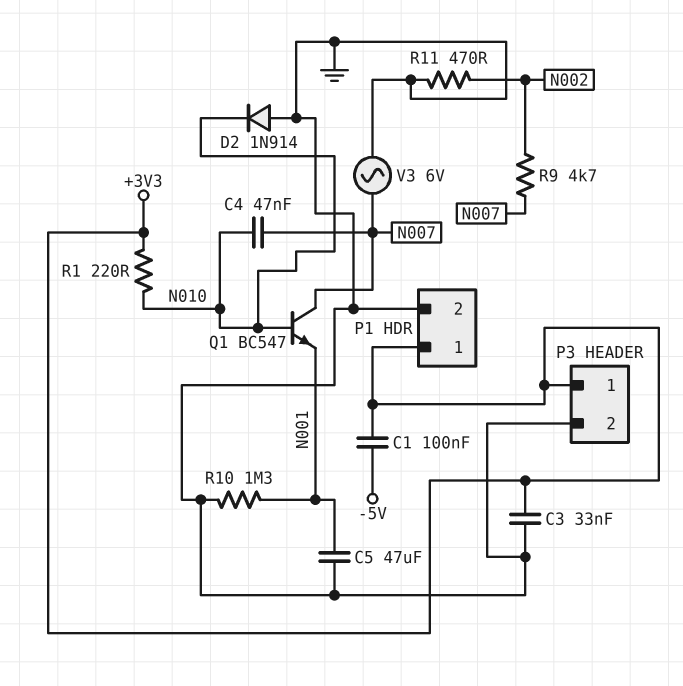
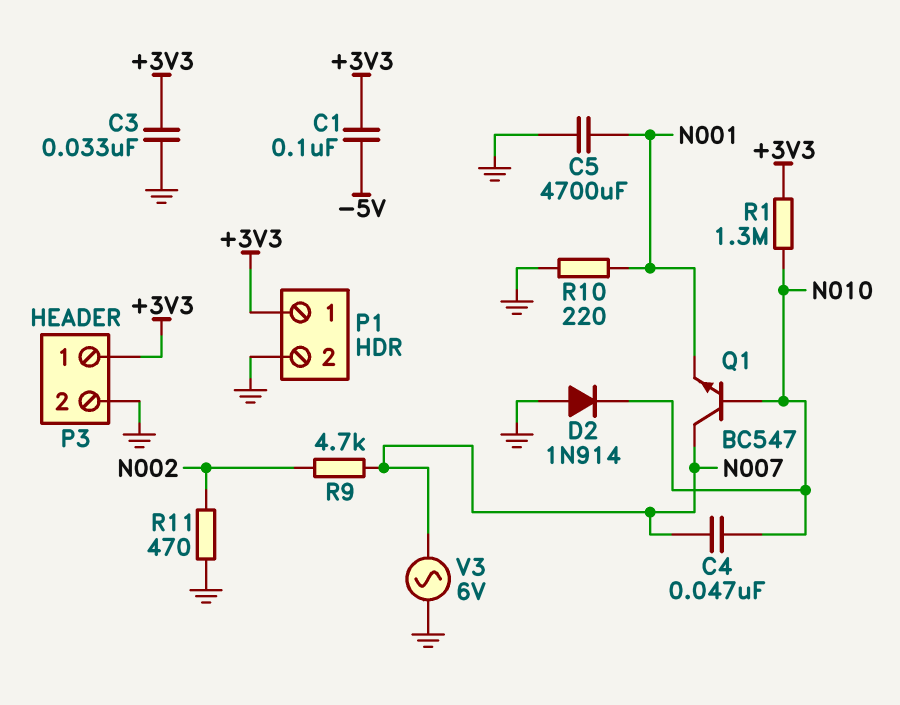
C5: 47uF (GND, N001) -> 4700uF (GND, N001)
R1: 220 (+3V3, N010) -> 1.3M (+3V3, N010)
R10: 1.3M (GND, N001) -> 220 (GND, N001)

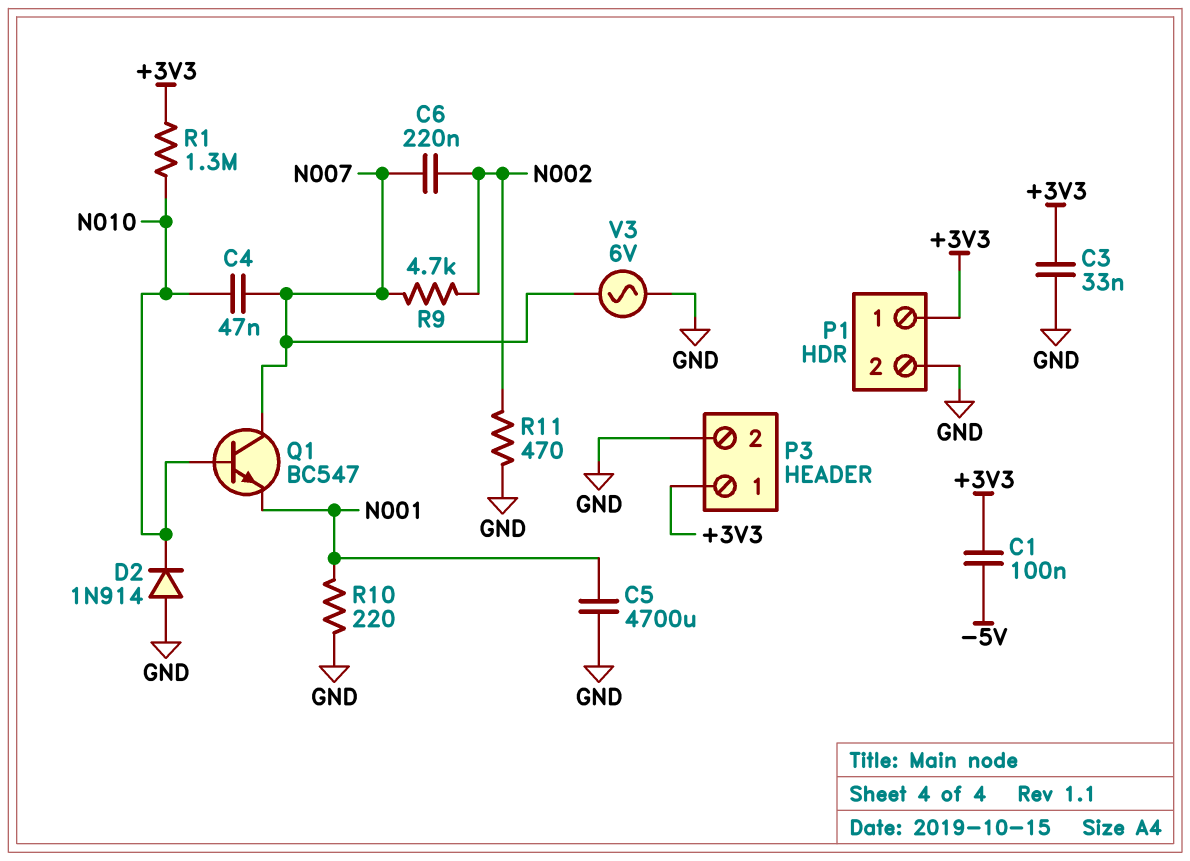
C6: none -> 220nF (N002, N007)

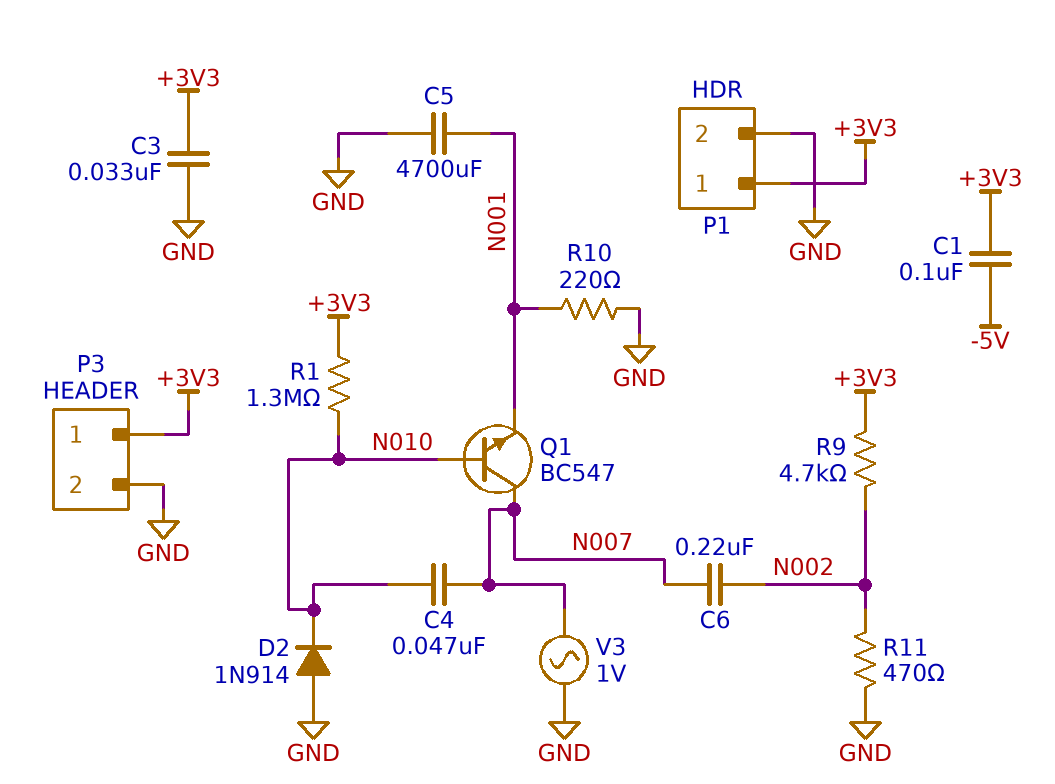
R9: 4.7k (N002, N007) -> 4.7k (+3V3, N002)
V3: AC 6V (GND, N007) -> AC 1V (GND, N007)

